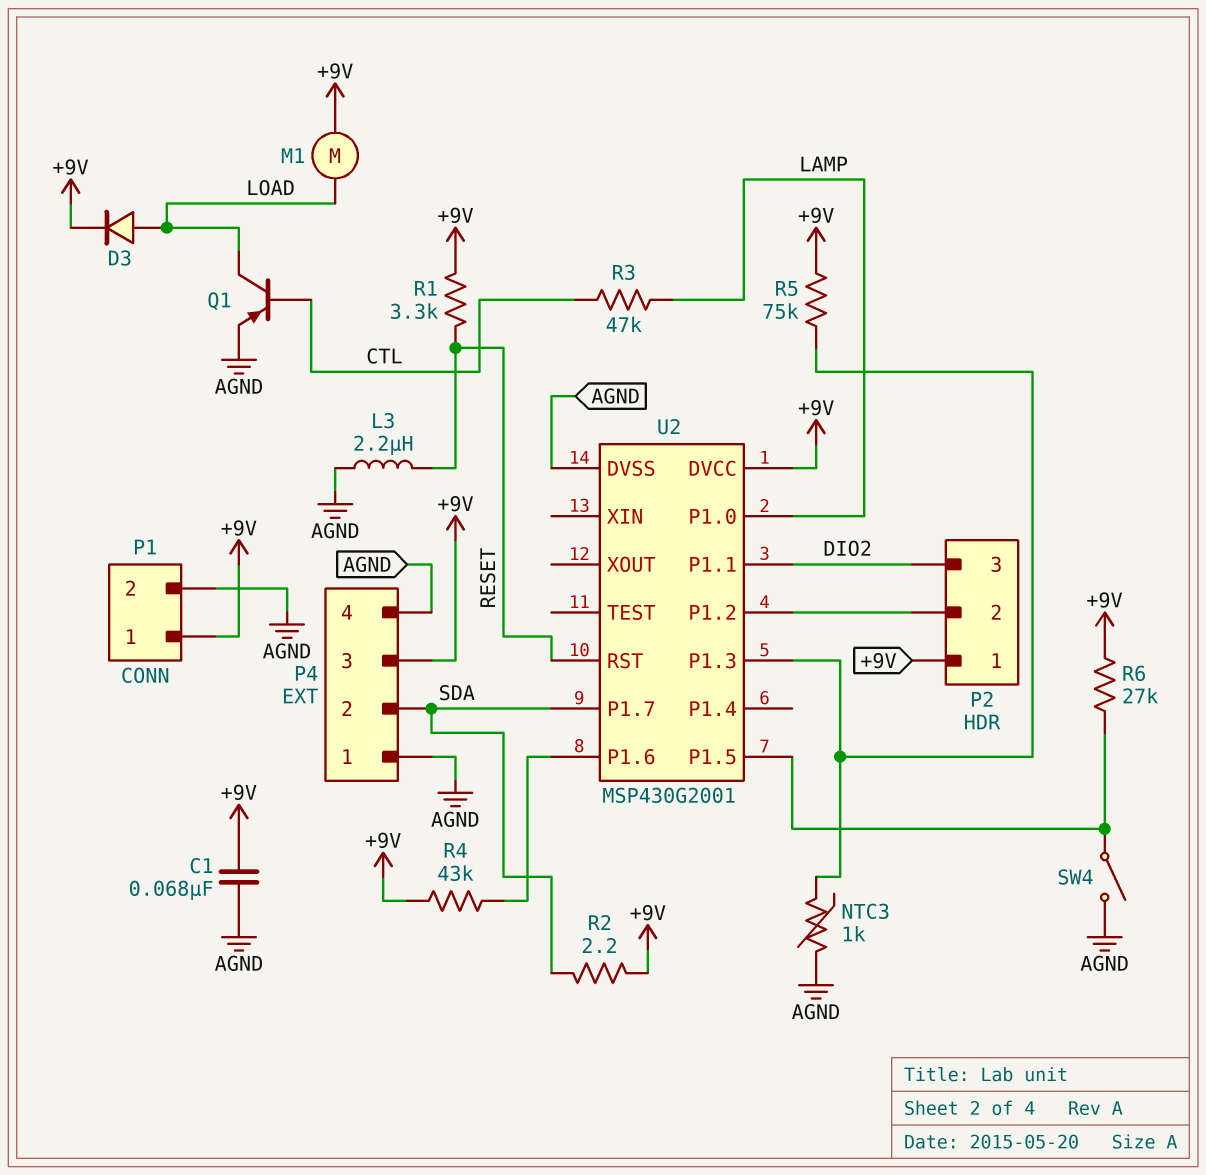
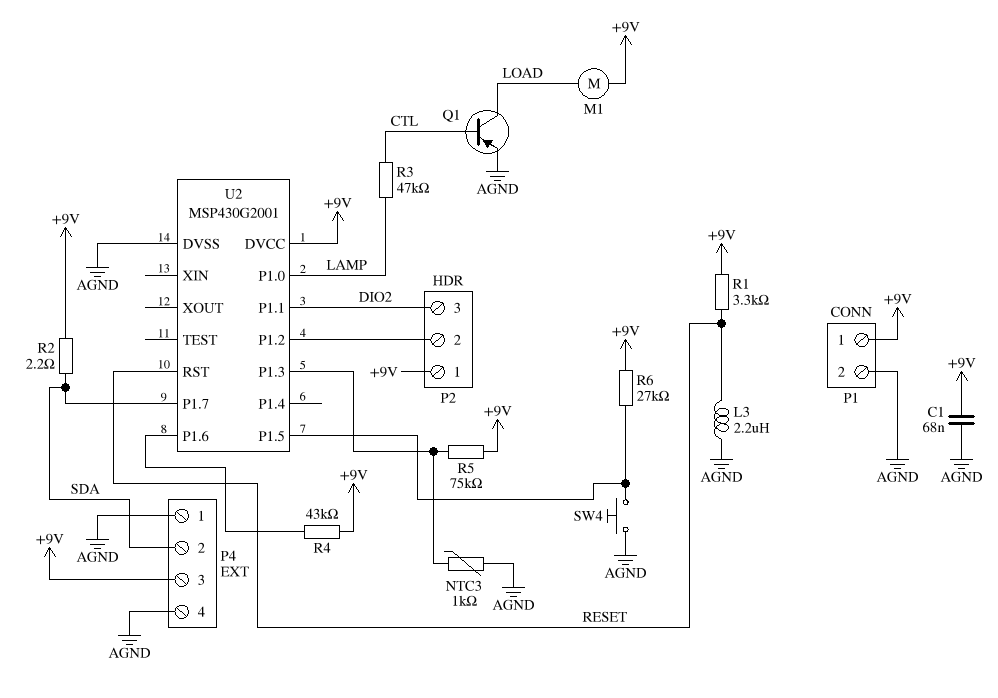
D3: diode (A LOAD, K +9V) -> none
SW4: switch (AGND, U2/P1.5) -> button (AGND, U2/P1.5)

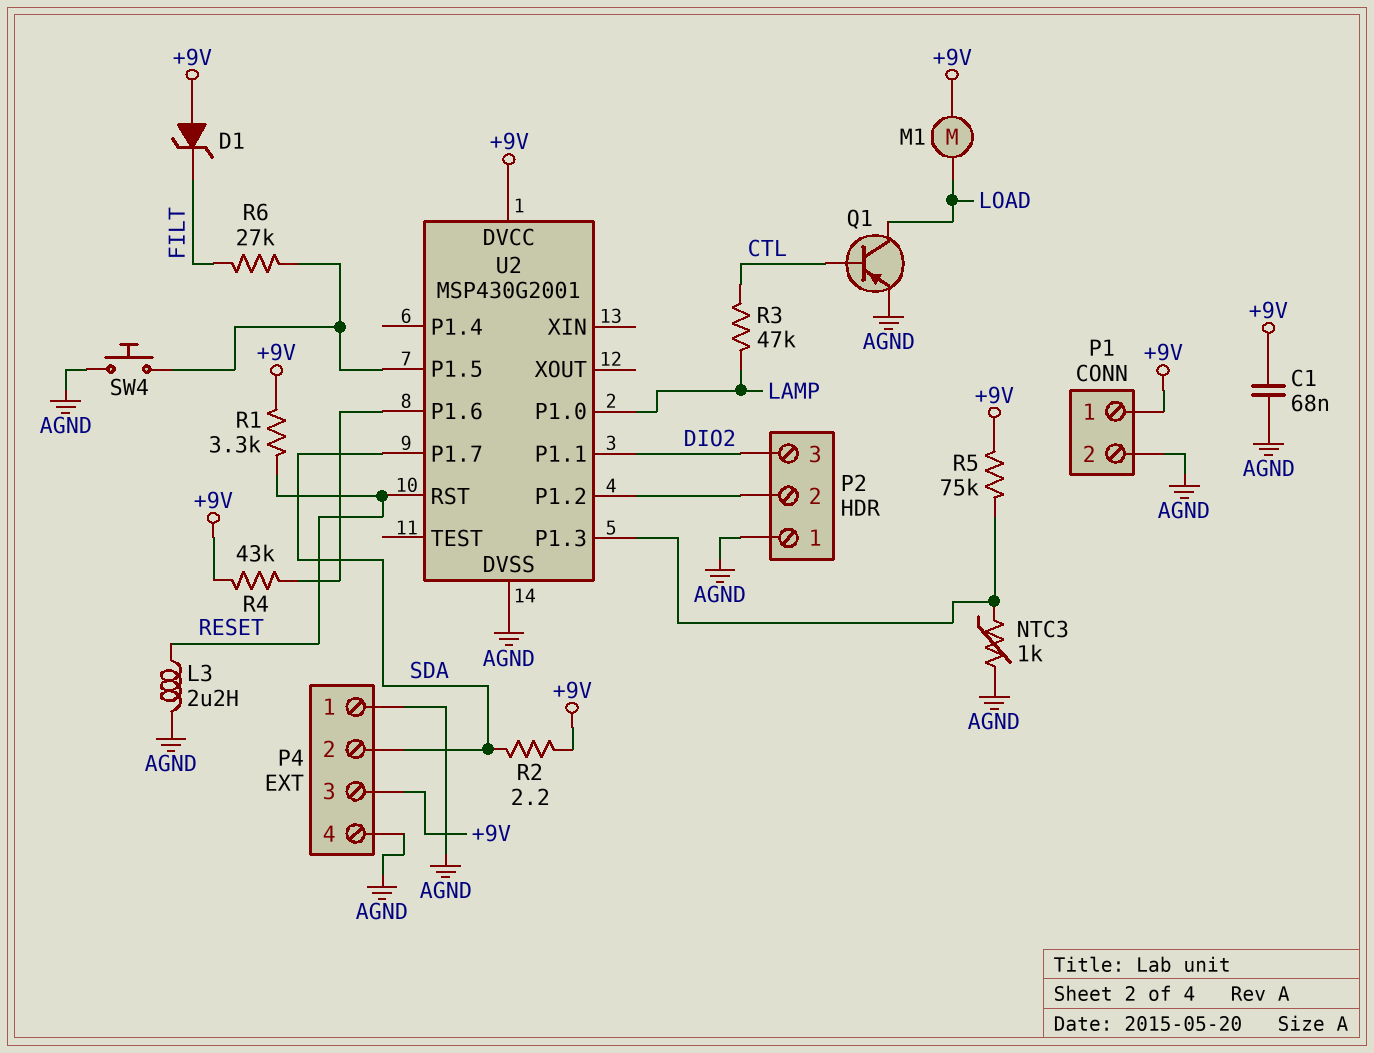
D1: none -> zener (A +9V, K FILT)
P2 pin 1: +9V -> AGND
R6: 27k (+9V, U2/P1.5) -> 27k (FILT, U2/P1.5)

